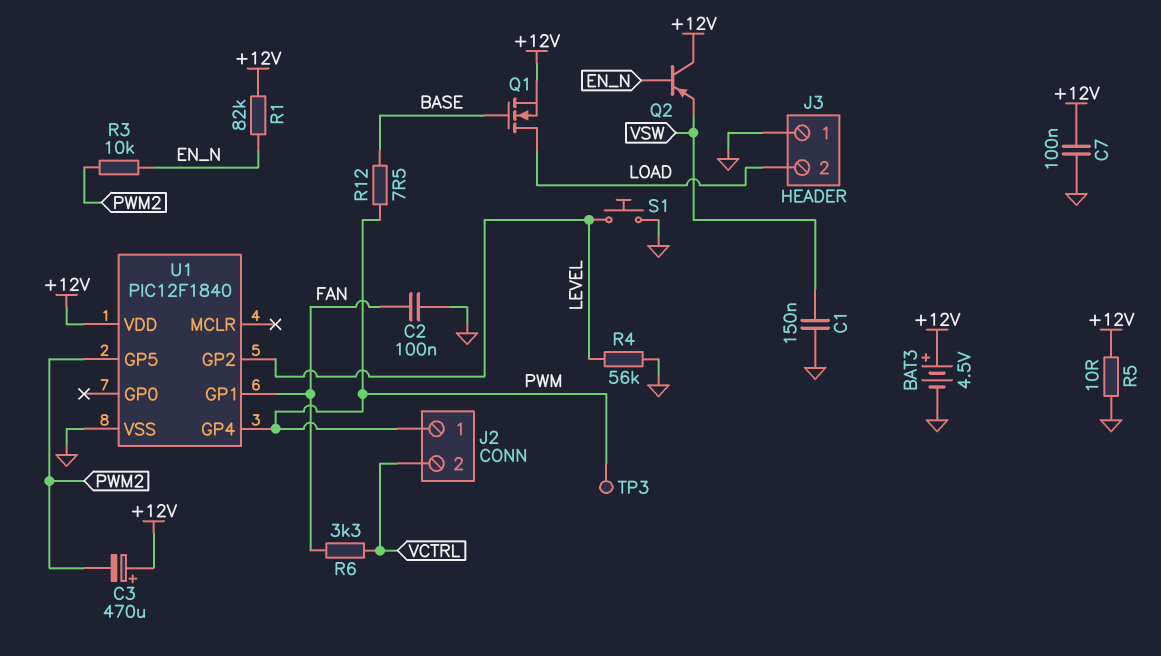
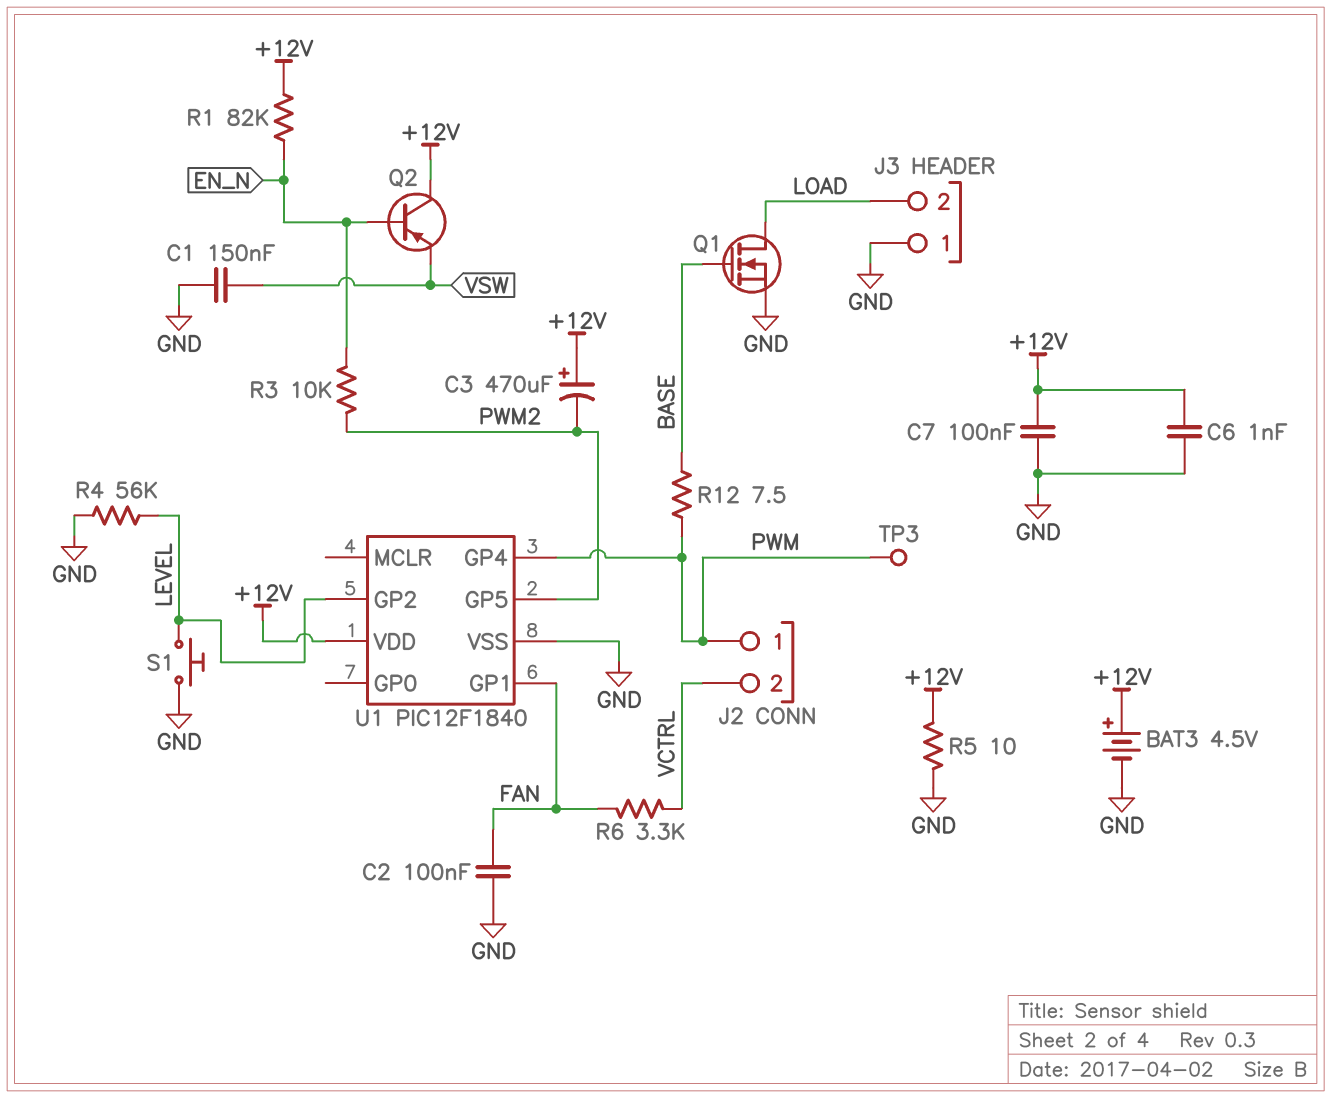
C6: none -> 1nF (+12V, GND)
Q1: NMOS (G BASE, D LOAD, S +12V) -> NMOS (G BASE, D LOAD, S GND)

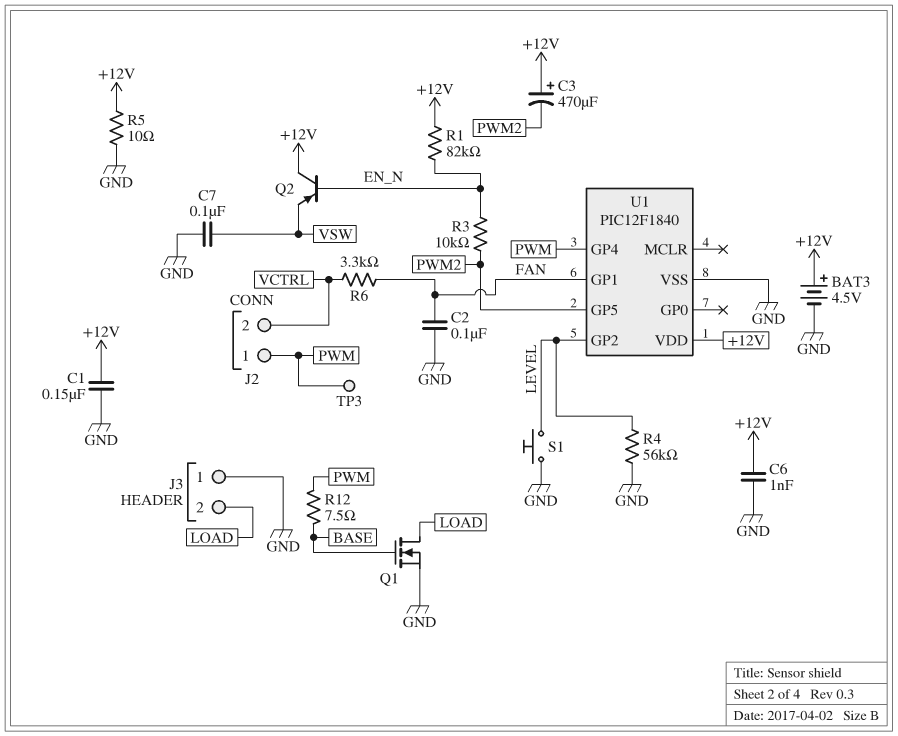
C1: 150nF (GND, VSW) -> 150nF (+12V, GND)
C7: 100nF (+12V, GND) -> 100nF (GND, VSW)

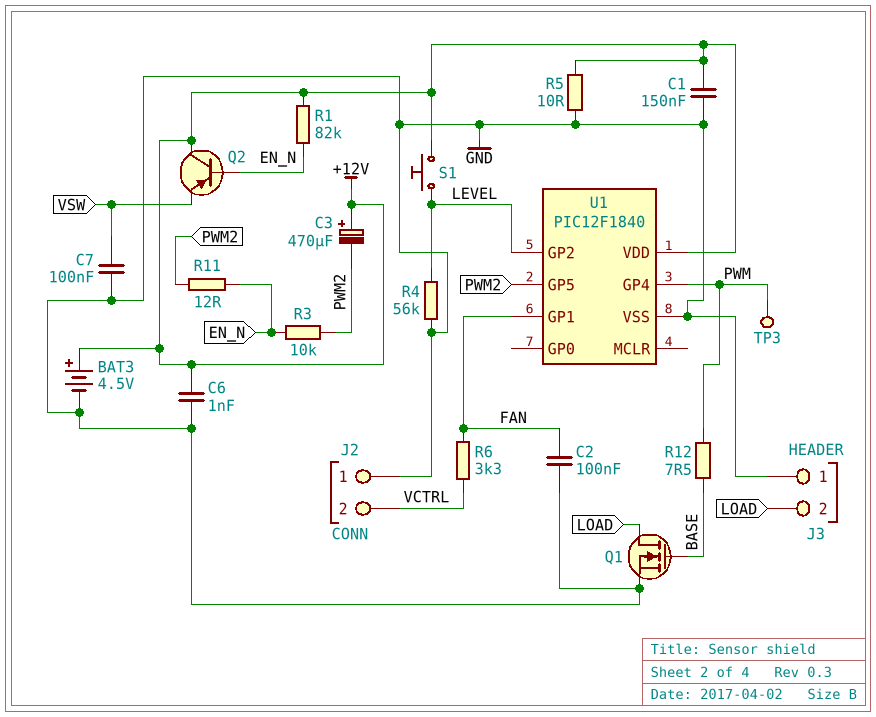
J2 pin 1: PWM -> GND
R11: none -> 12 (EN_N, PWM2)
S1: button (GND, LEVEL) -> button (+12V, LEVEL)

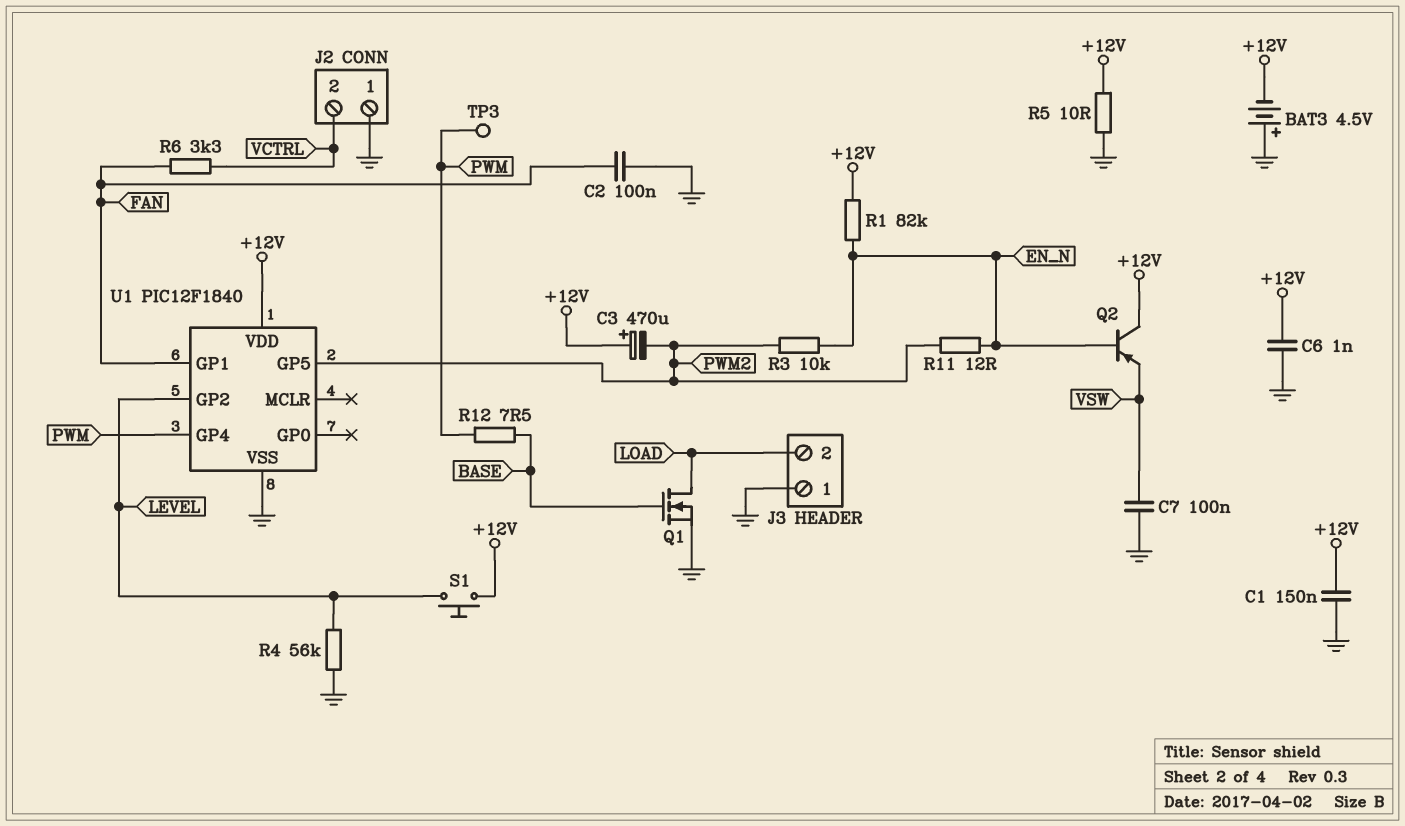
BAT3: 4.5V (plus +12V, minus GND) -> 4.5V (plus GND, minus +12V)

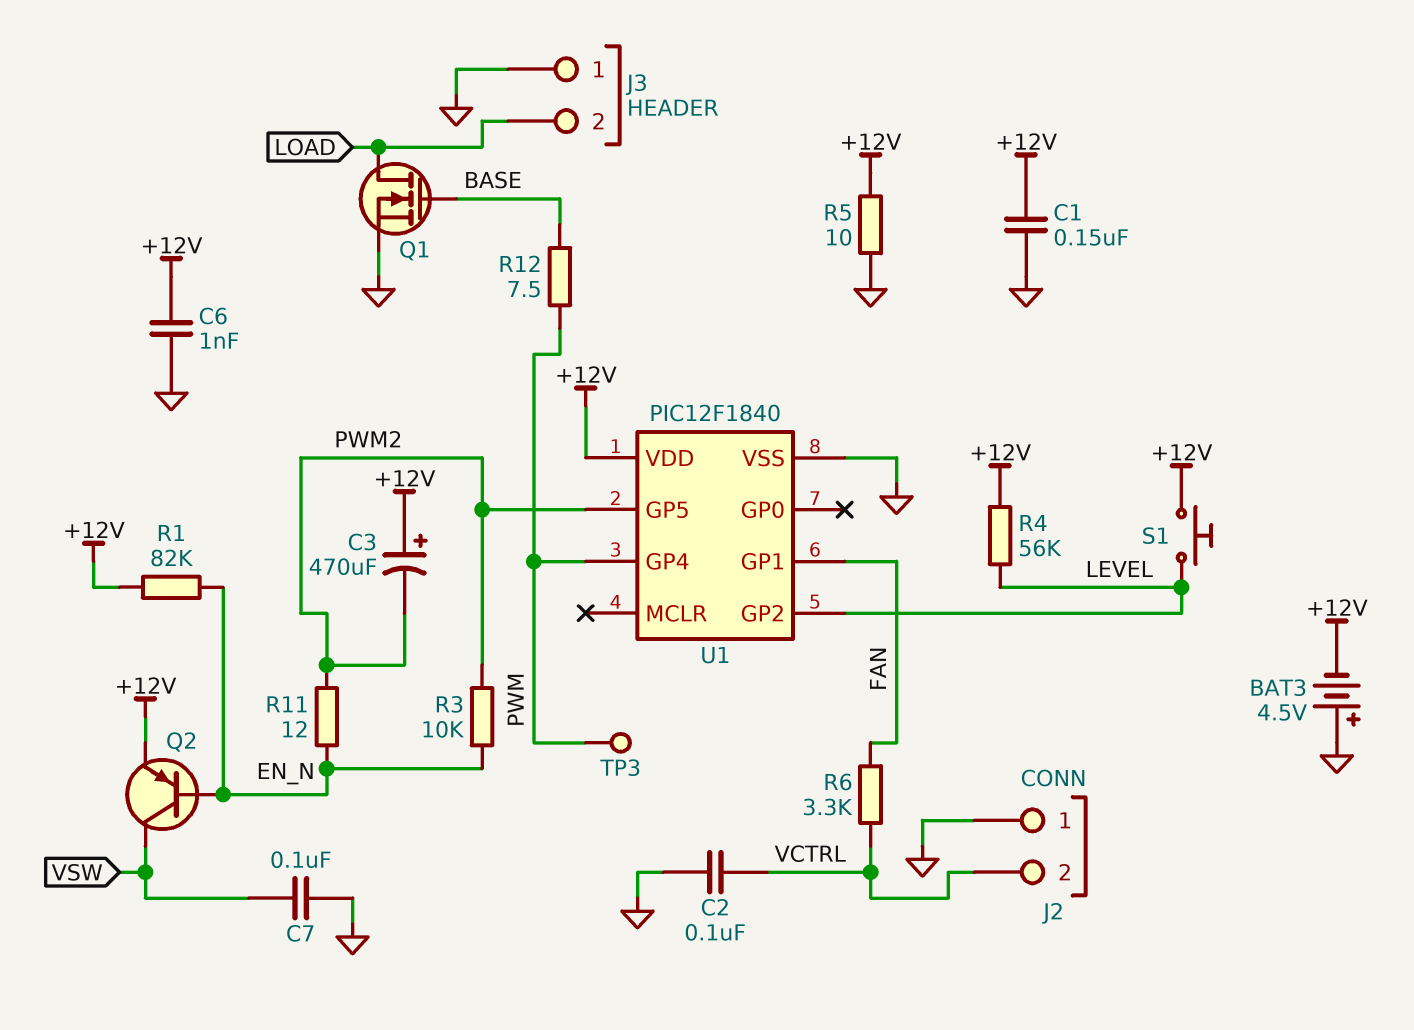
C2: 100nF (FAN, GND) -> 100nF (GND, VCTRL)
Q2: PNP (B EN_N, C +12V, E VSW) -> PNP (B EN_N, C VSW, E +12V)
R4: 56k (GND, LEVEL) -> 56k (+12V, LEVEL)

